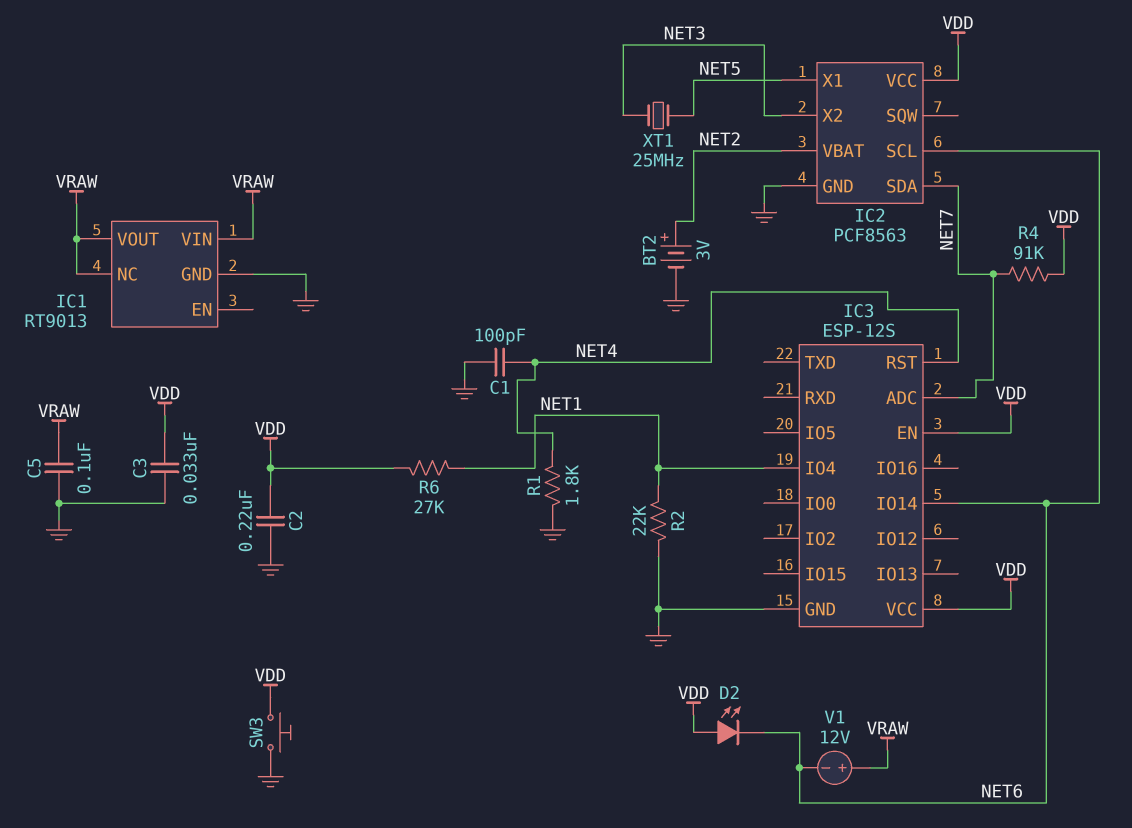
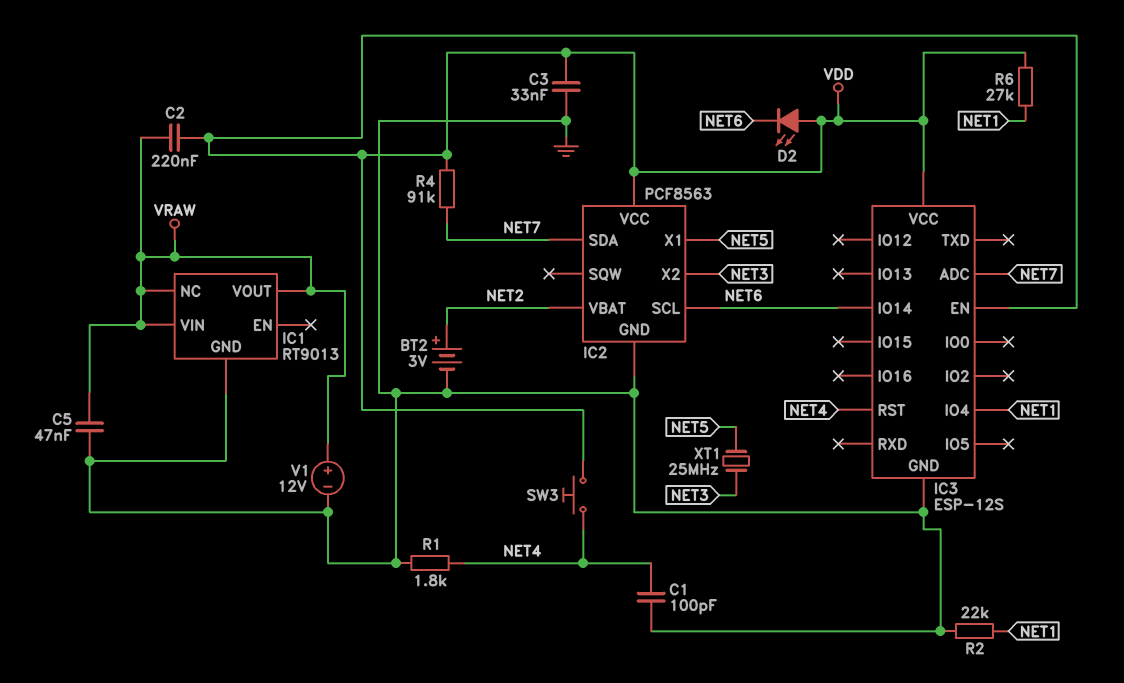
C2: 220nF (GND, VDD) -> 220nF (VDD, VRAW)
C5: 100nF (GND, VRAW) -> 47nF (GND, VRAW)
SW3: button (GND, VDD) -> button (NET4, VDD)
V1: 12V (plus VRAW, minus NET6) -> 12V (plus VRAW, minus GND)

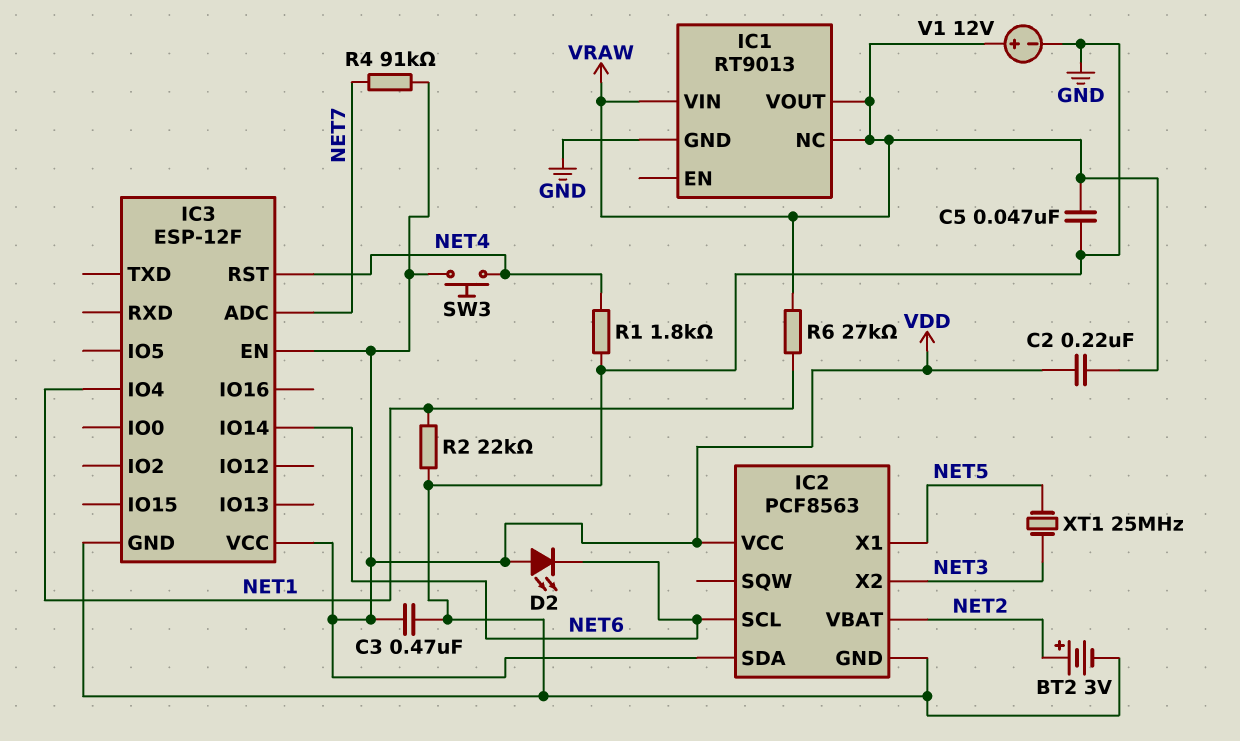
C1: 100pF (GND, NET4) -> none
C3: 33nF (GND, VDD) -> 470nF (GND, VDD)
IC2 pin SDA: NET7 -> VDD
IC3: ESP-12S -> ESP-12F
R6: 27k (NET1, VDD) -> 27k (NET1, VRAW)

